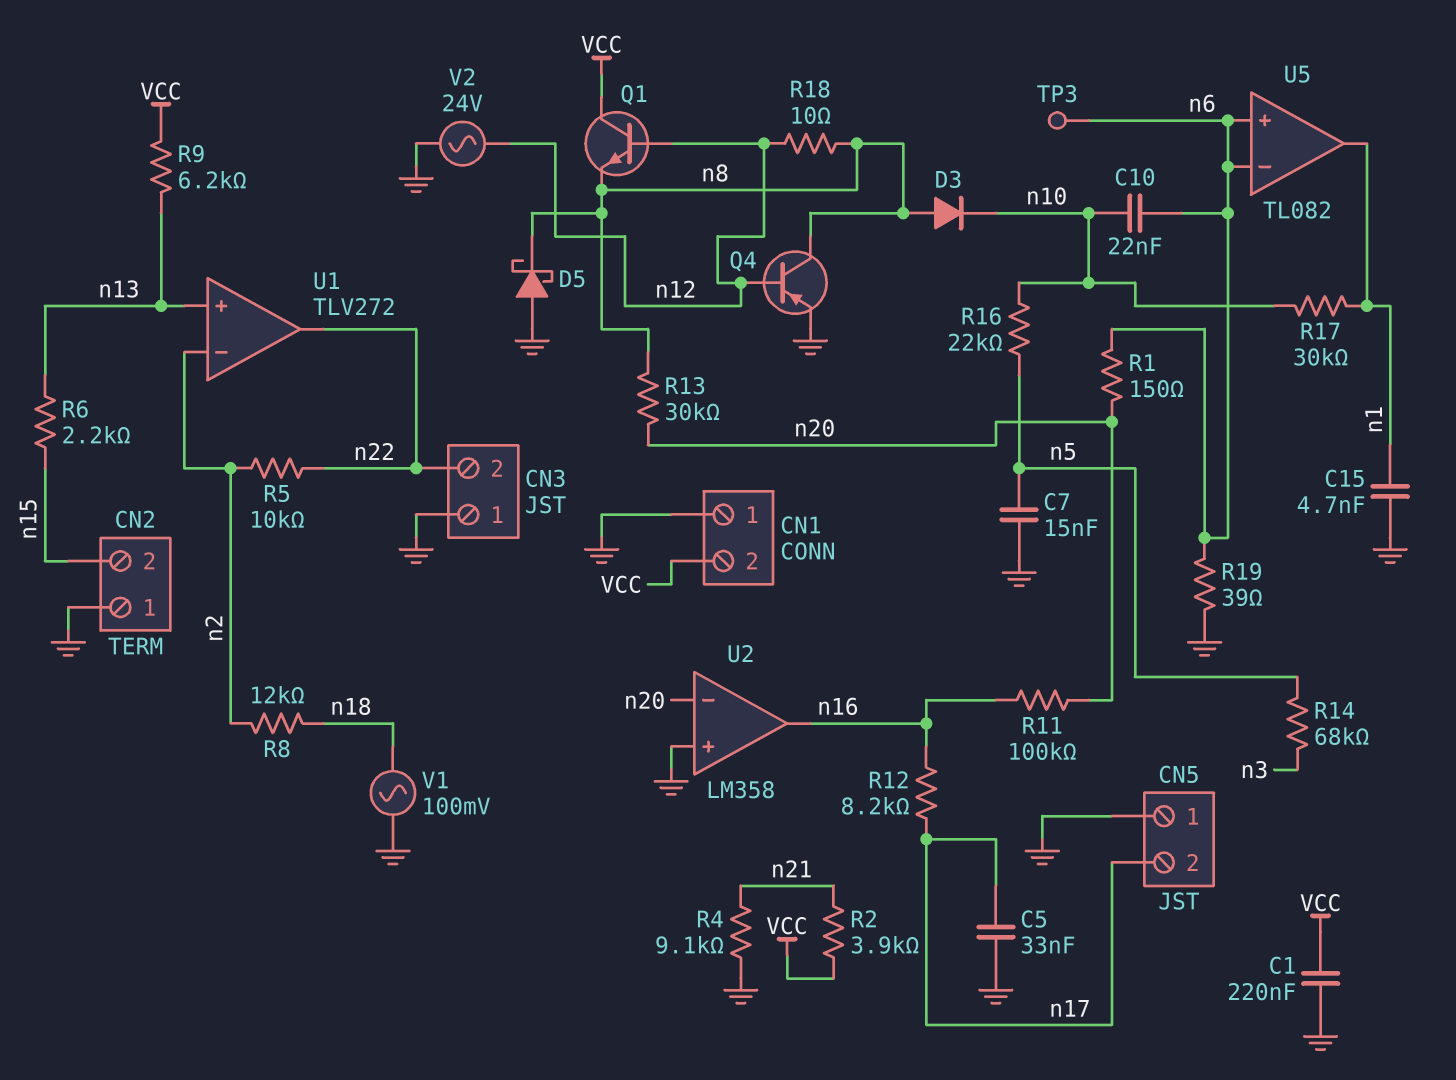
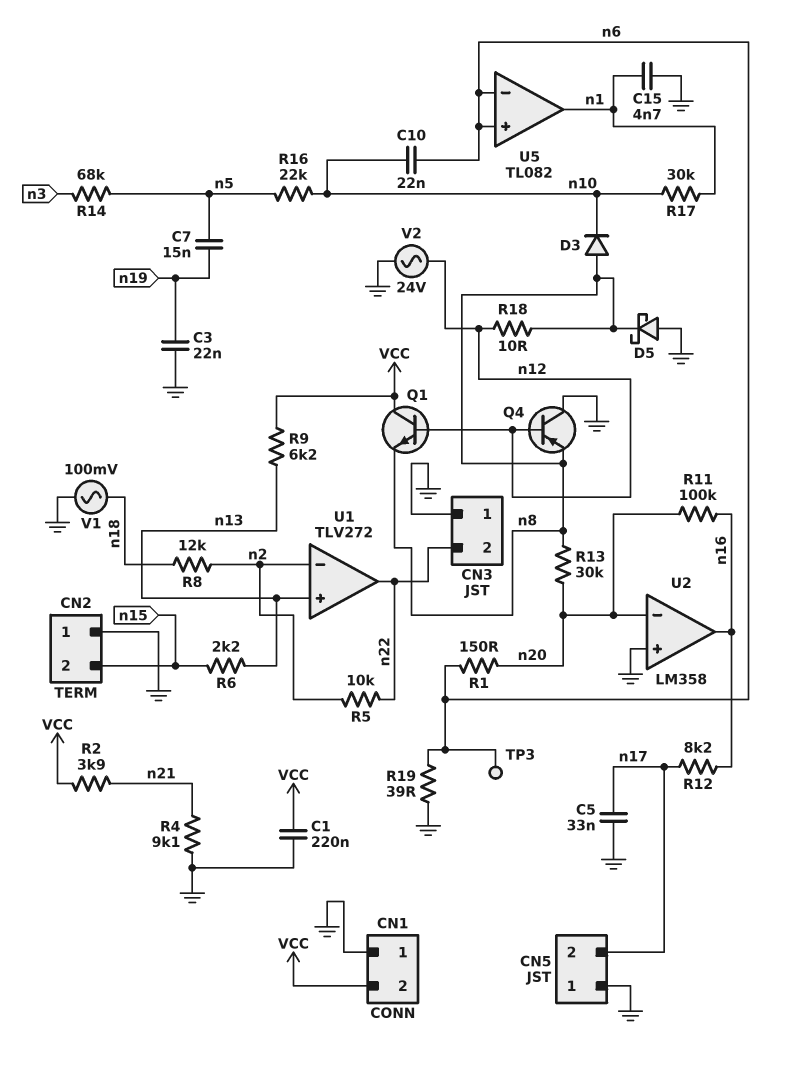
C3: none -> 22nF (GND, n19)
C7: 15nF (GND, n5) -> 15nF (n5, n19)
Q4: PNP (B n12, C n8, E GND) -> PNP (B n12, C GND, E n8)

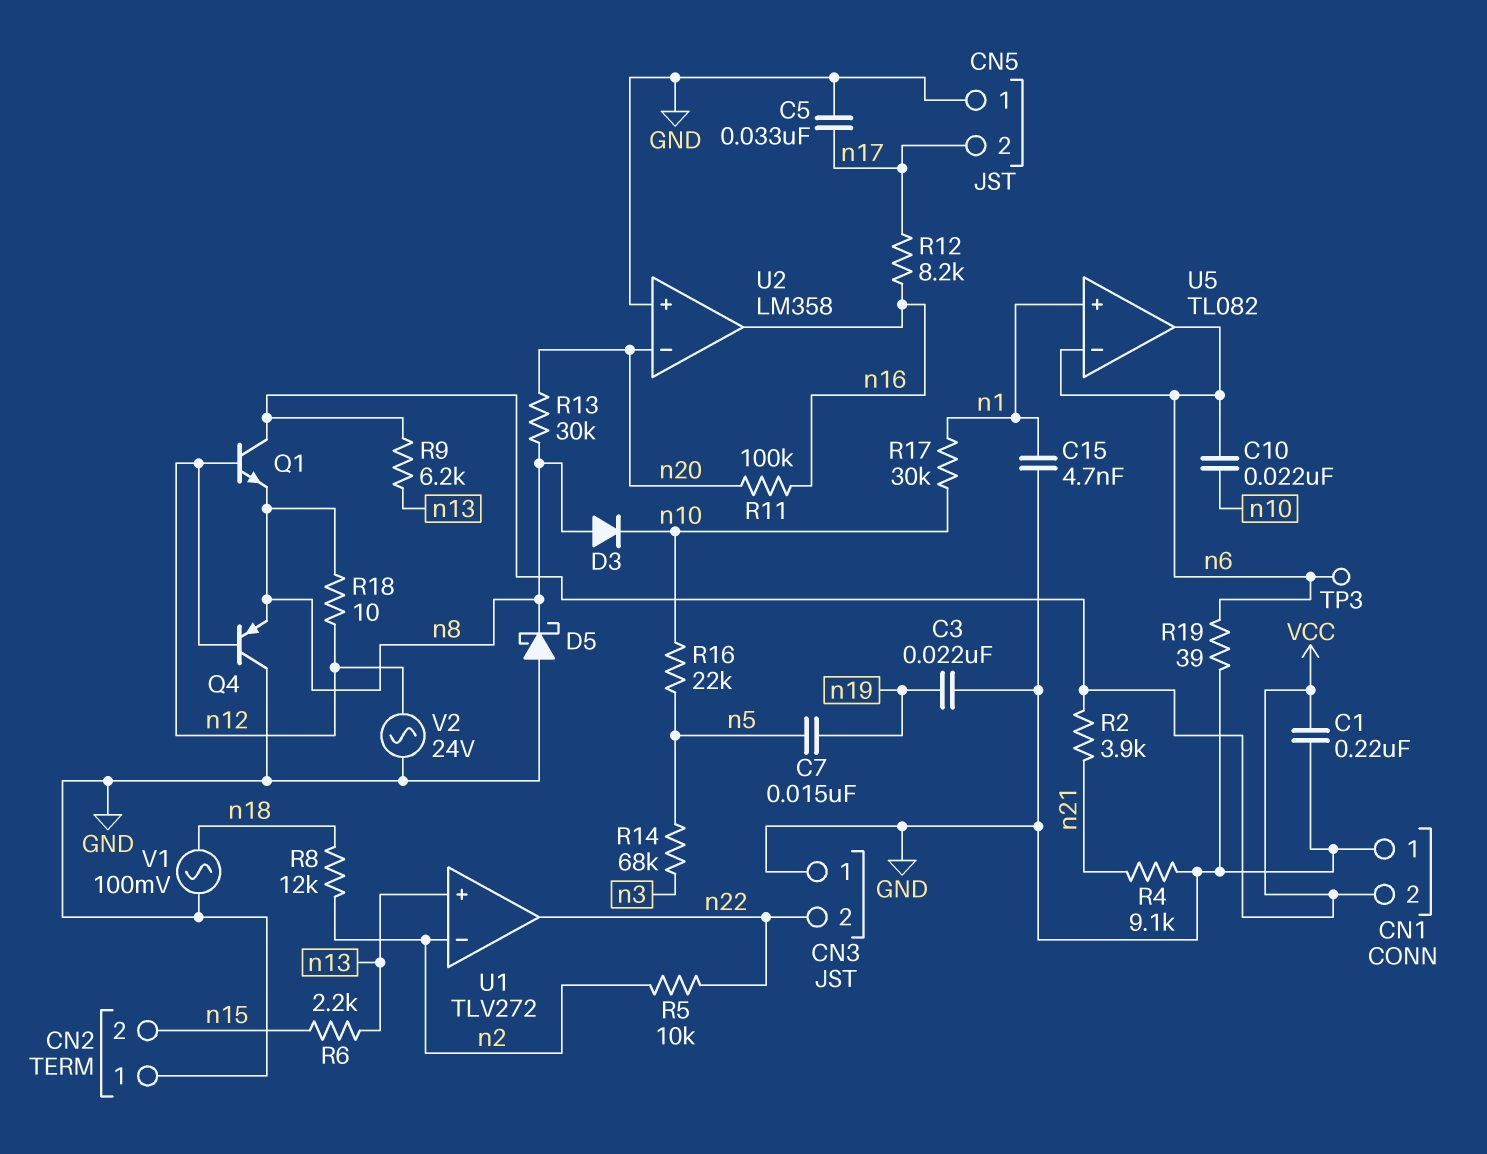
R1: 150 (n6, n20) -> none
U5 pin in+: n6 -> n1
U5 pin out: n1 -> n6

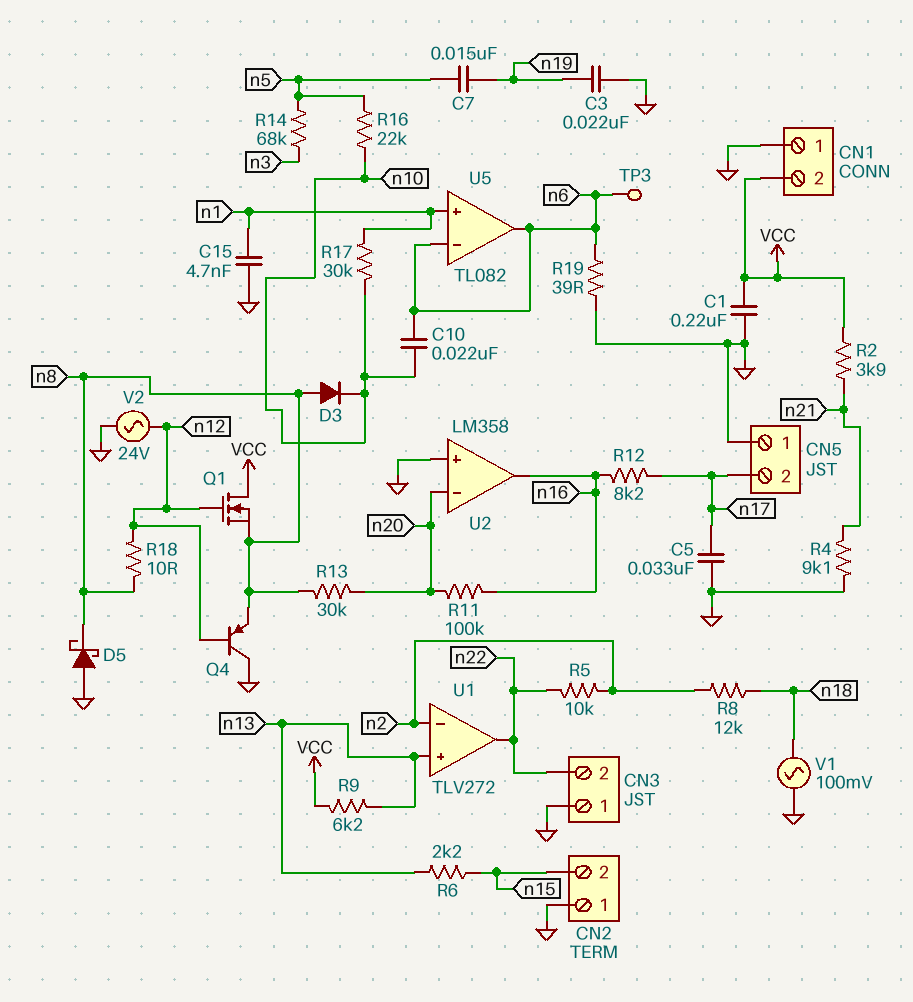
Q1: NPN (B n12, C VCC, E n8) -> NMOS (G n12, D VCC, S n8)

